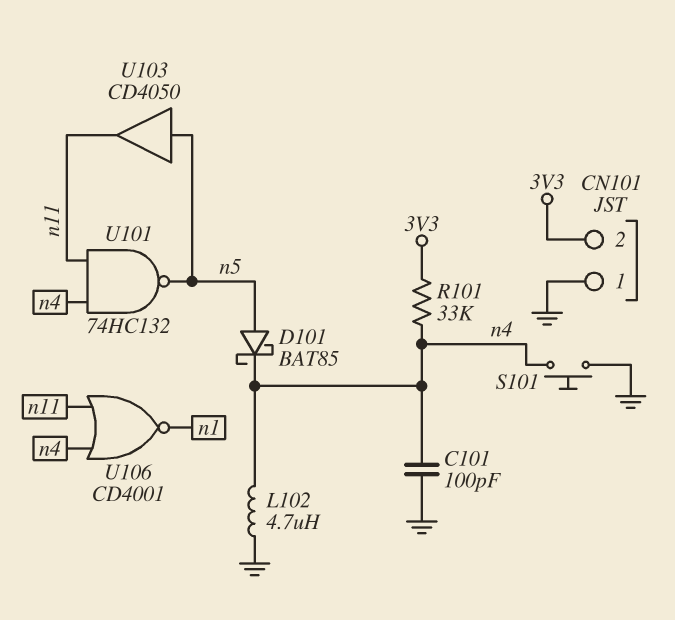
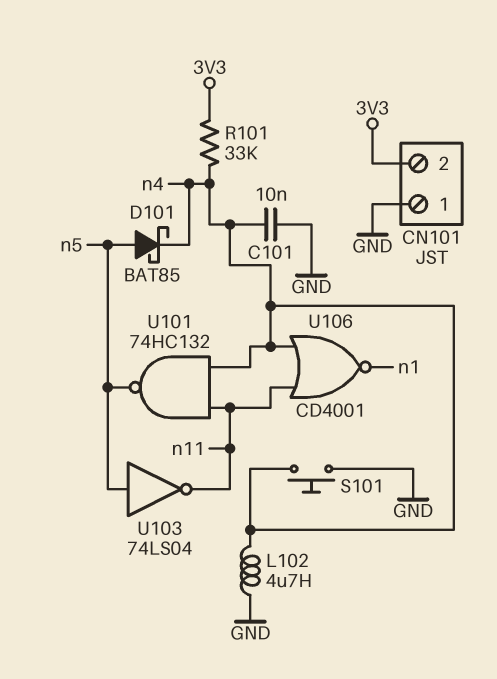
C101: 100pF (GND, n4) -> 10nF (GND, n4)
U103: buffer CD4050 (in n5, out n11) -> NOT 74LS04 (in n5, out n11)

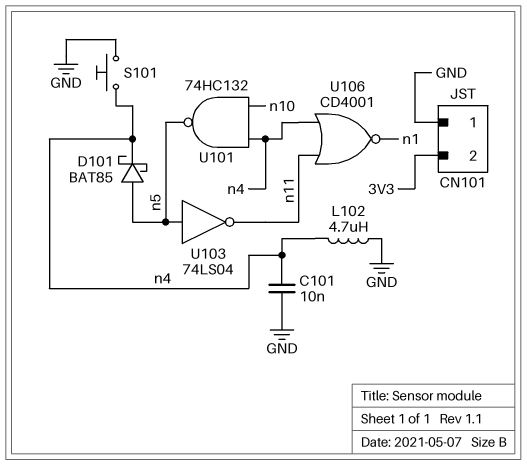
R101: 33k (3V3, n4) -> none
U101: NAND 74HC132 (in n4, in n11, out n5) -> NAND 74HC132 (in n4, in n10, out n5)

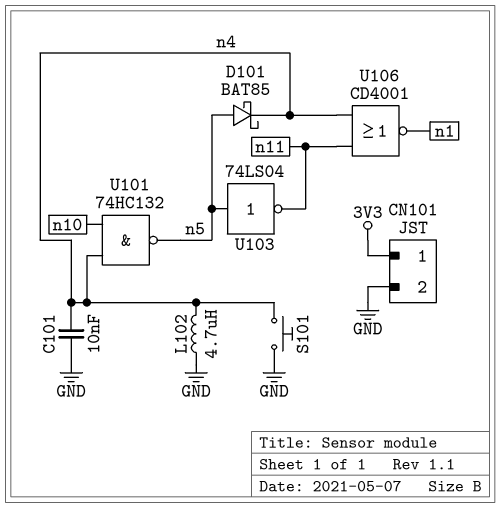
CN101 pin 1: GND -> 3V3
CN101 pin 2: 3V3 -> GND

